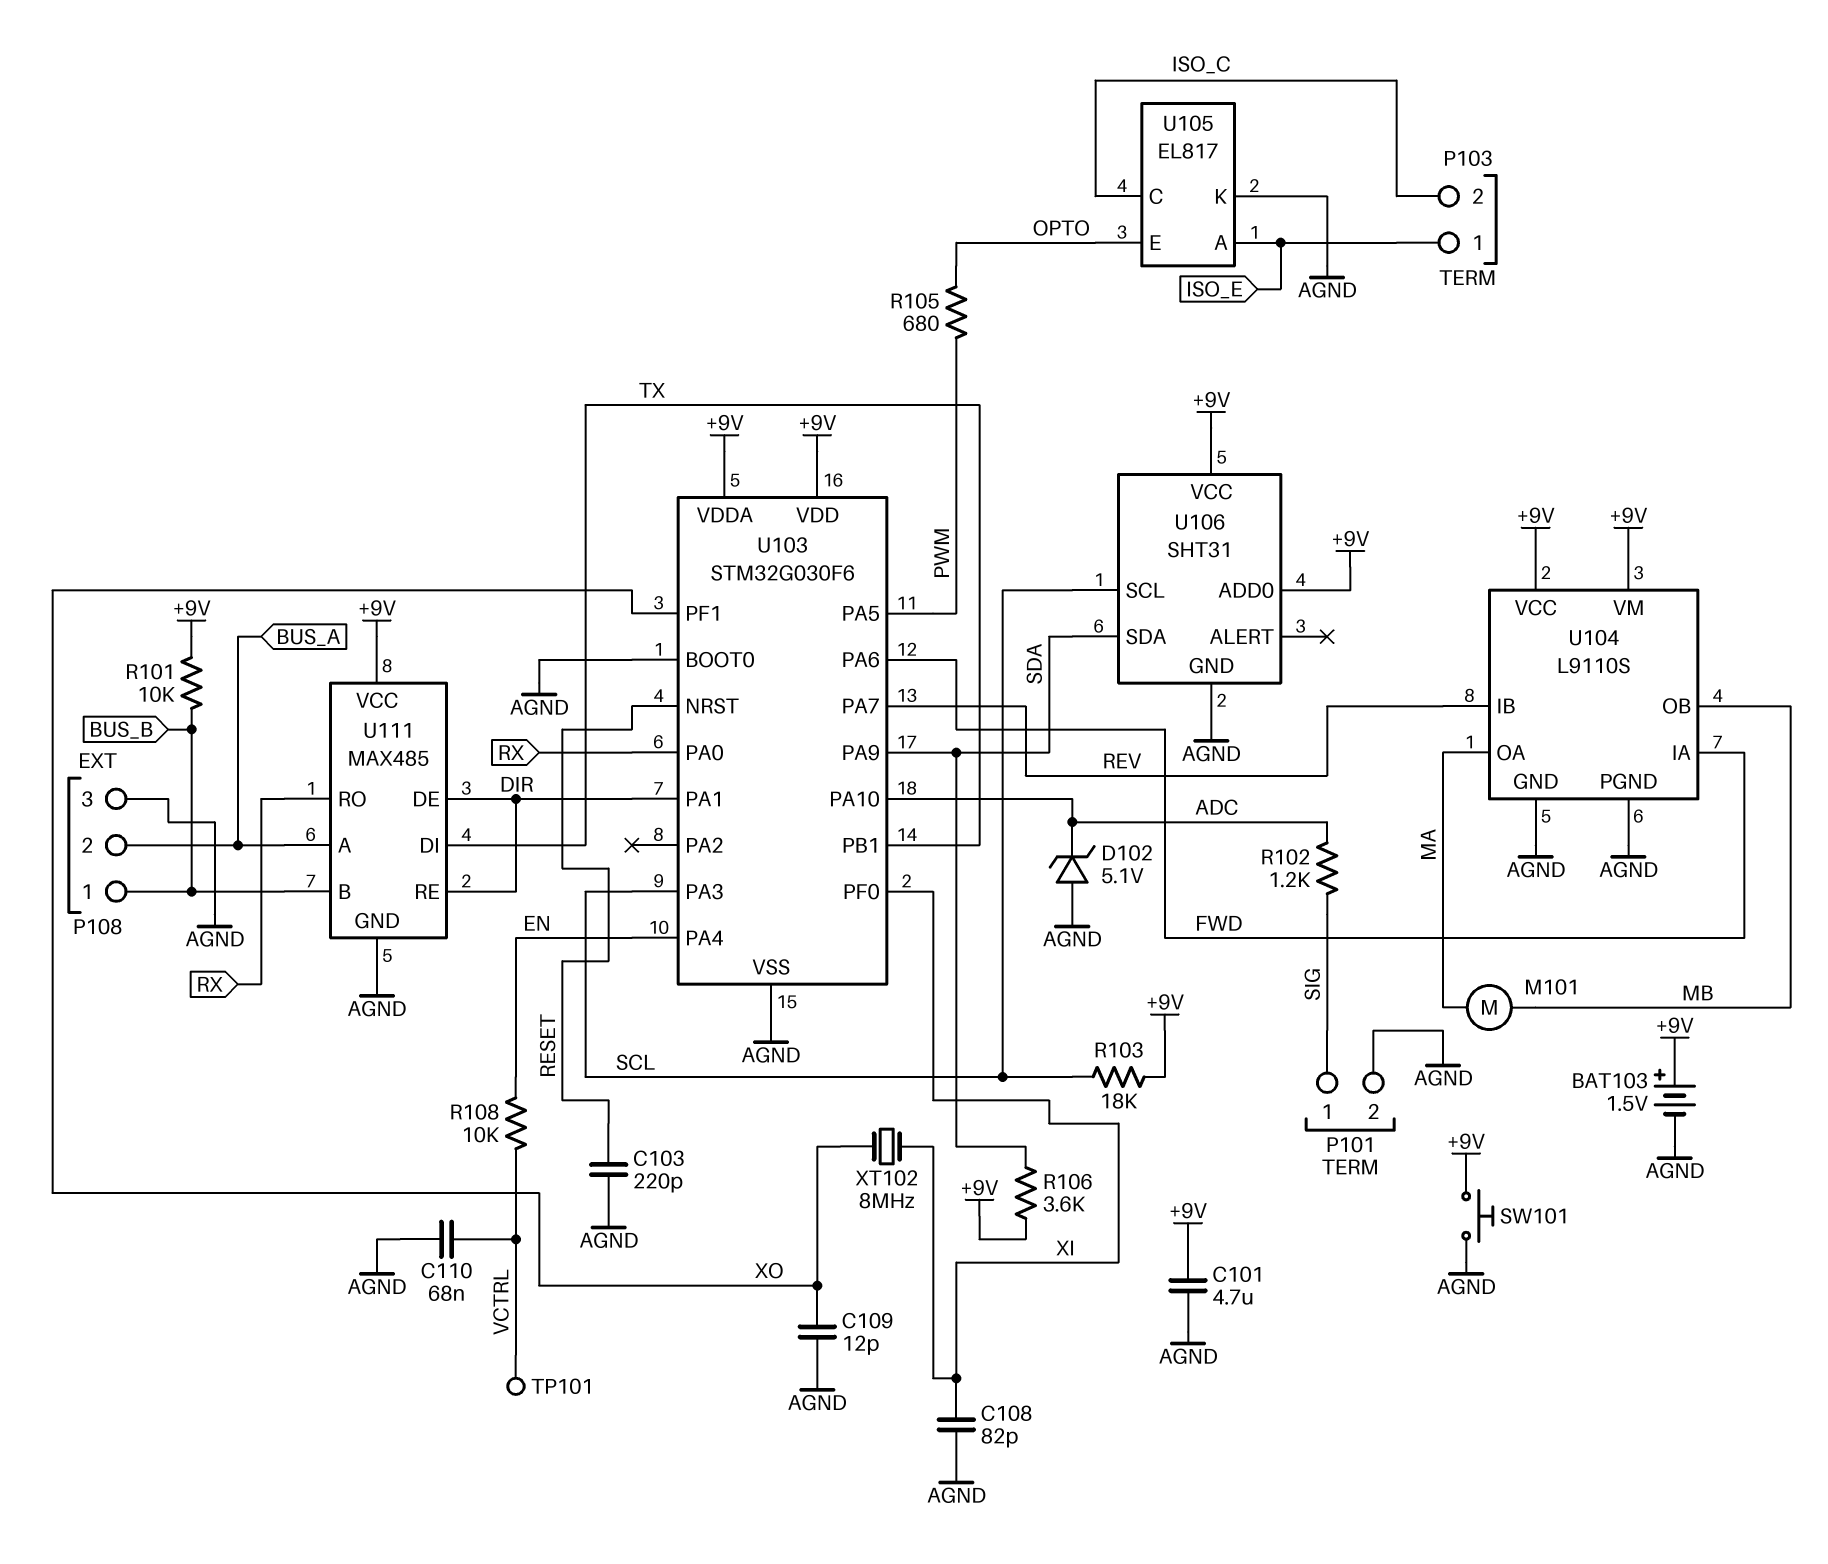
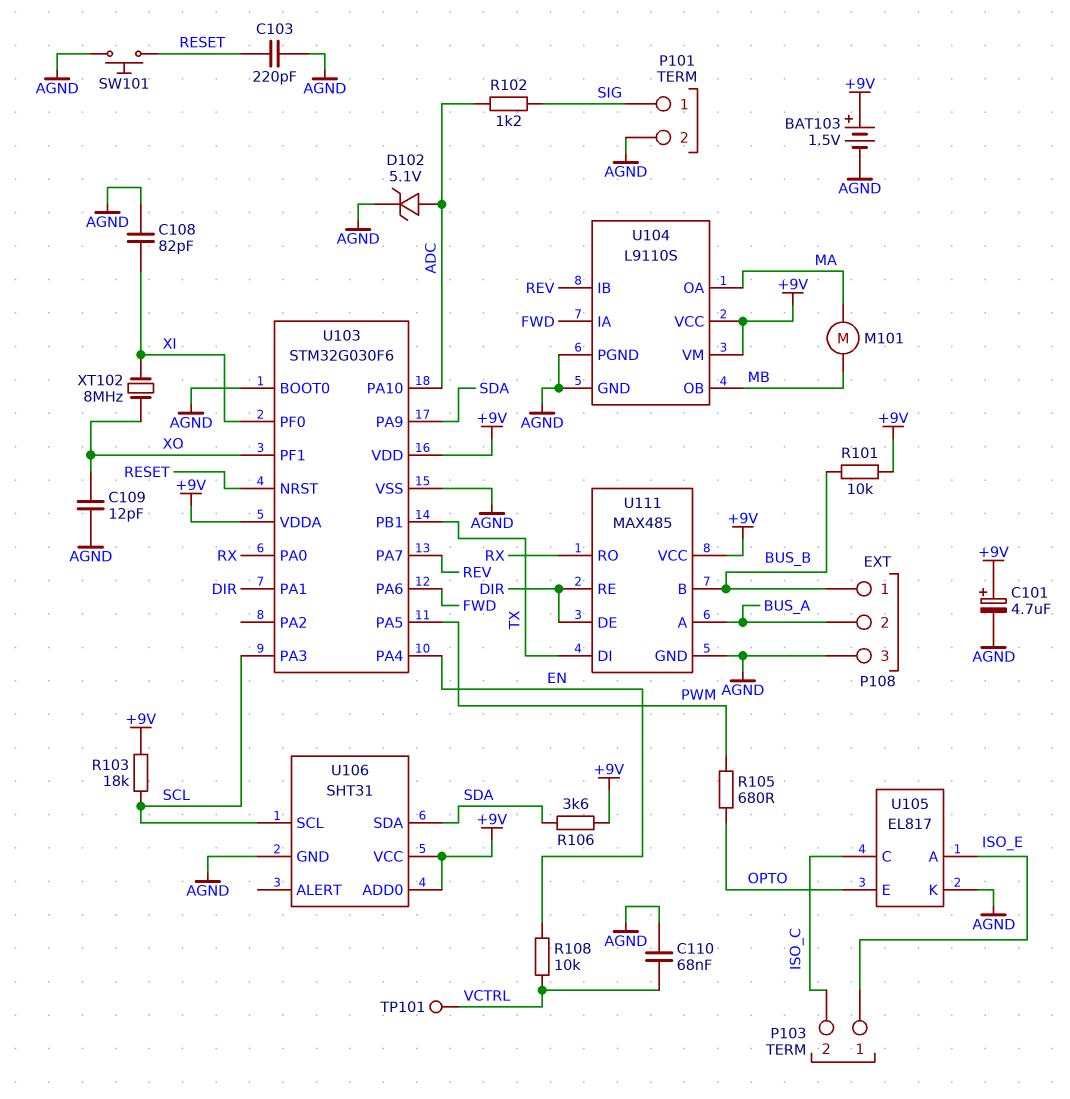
C101: 4.7uF (+9V, AGND) -> 4.7uF (plus +9V, minus AGND)
D102: zener 5.1V (A AGND, K ADC) -> zener 5.1V (A ADC, K AGND)
SW101: button (+9V, AGND) -> button (AGND, RESET)

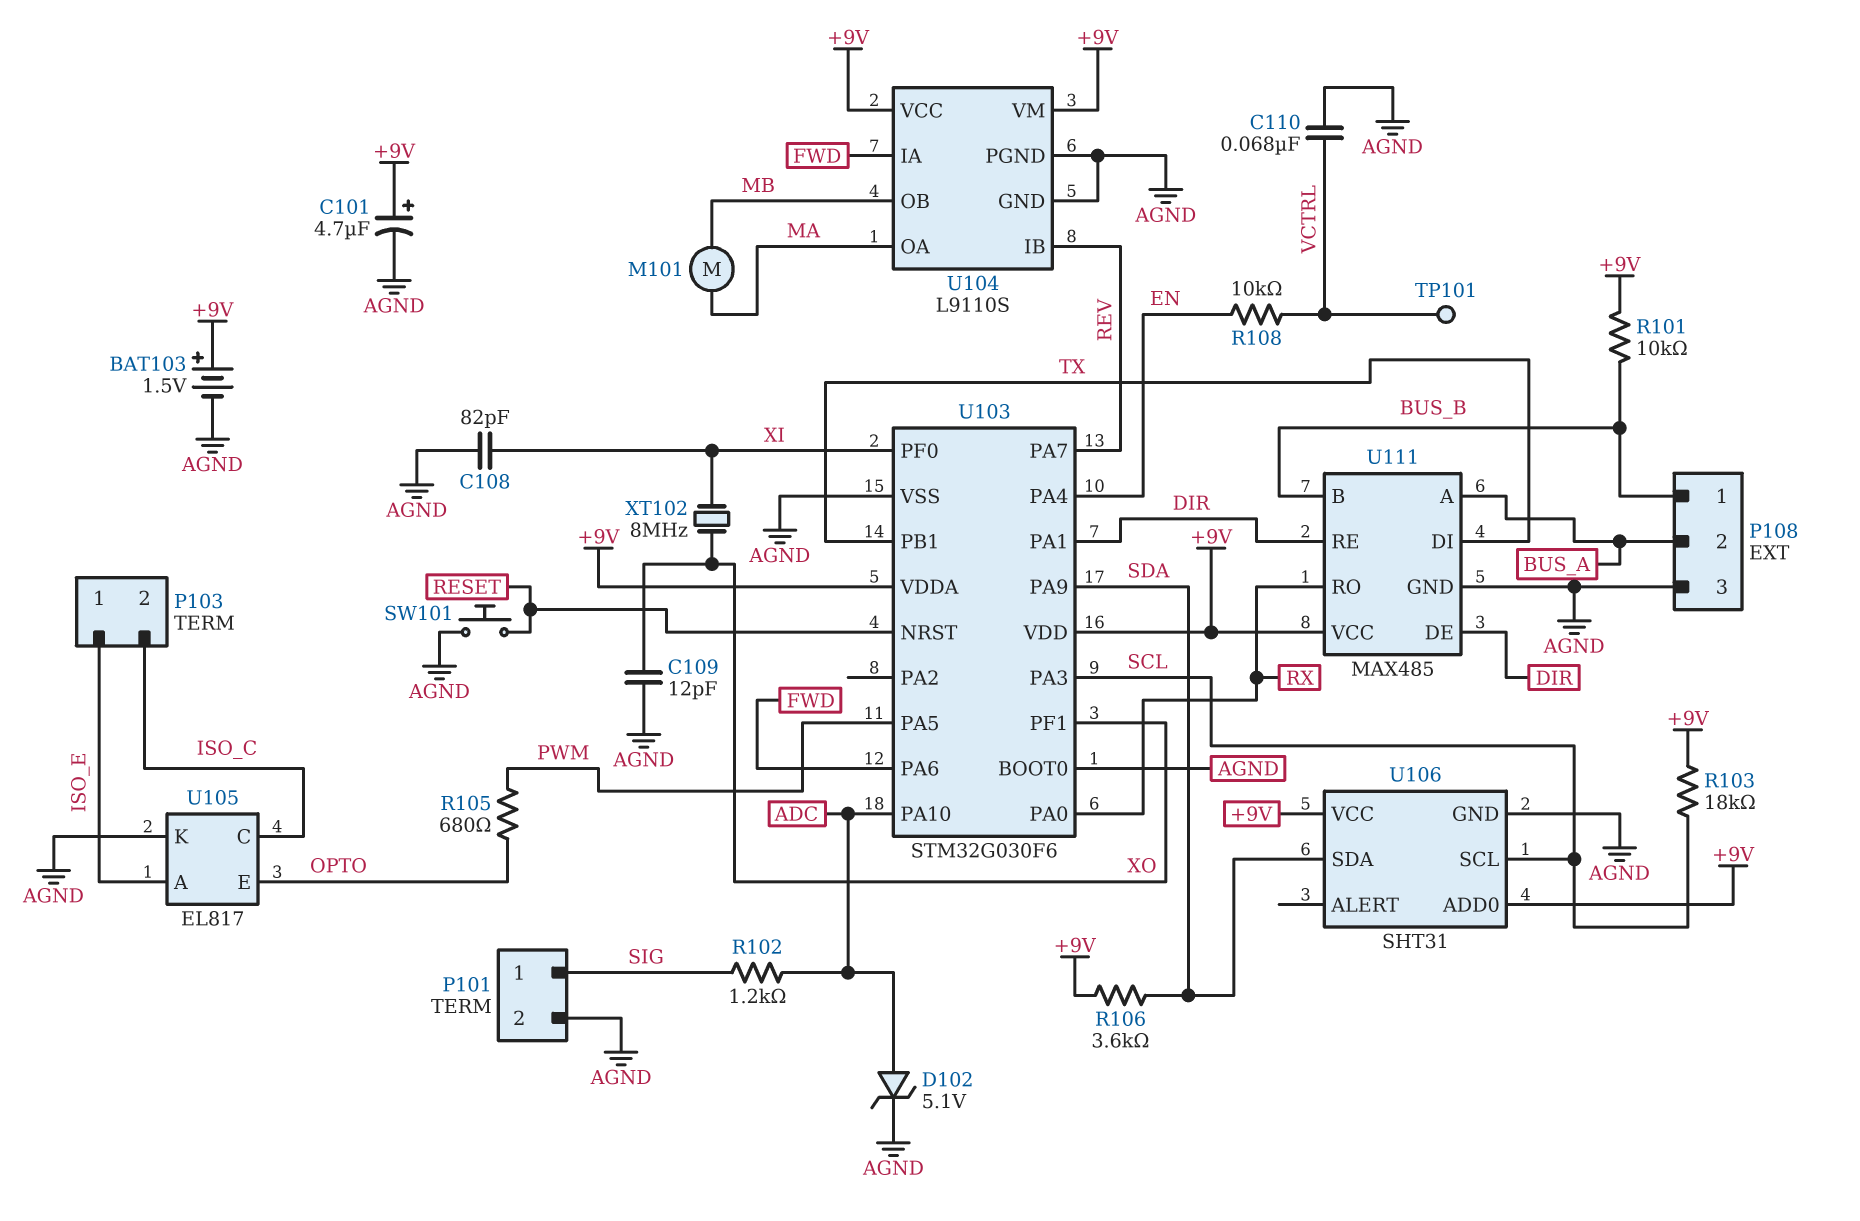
C103: 220pF (AGND, RESET) -> none

